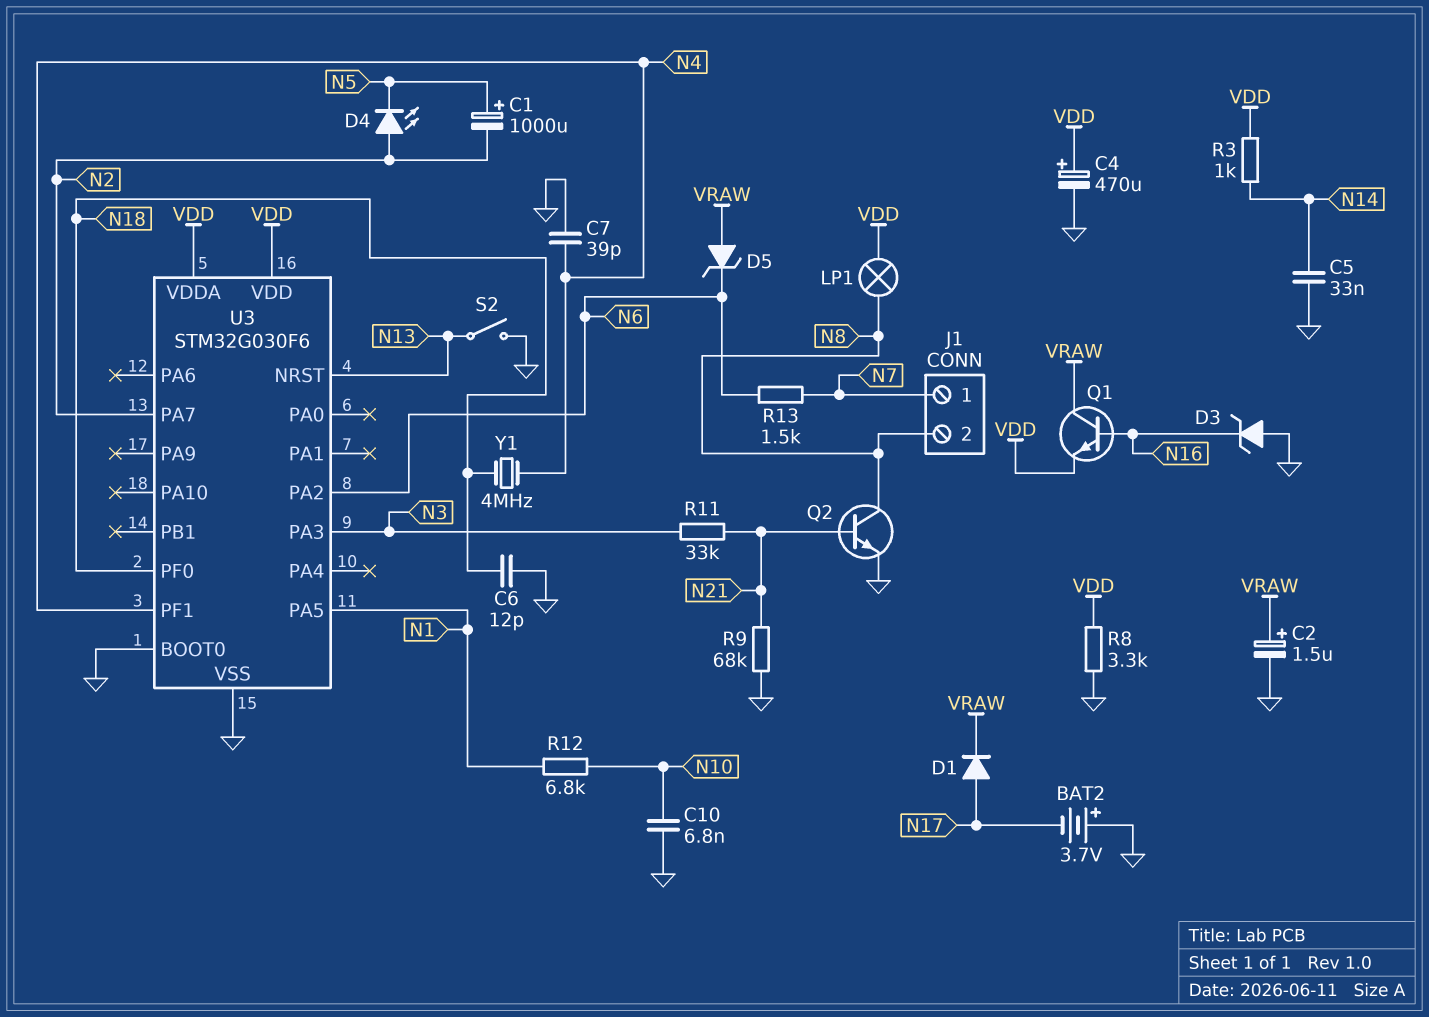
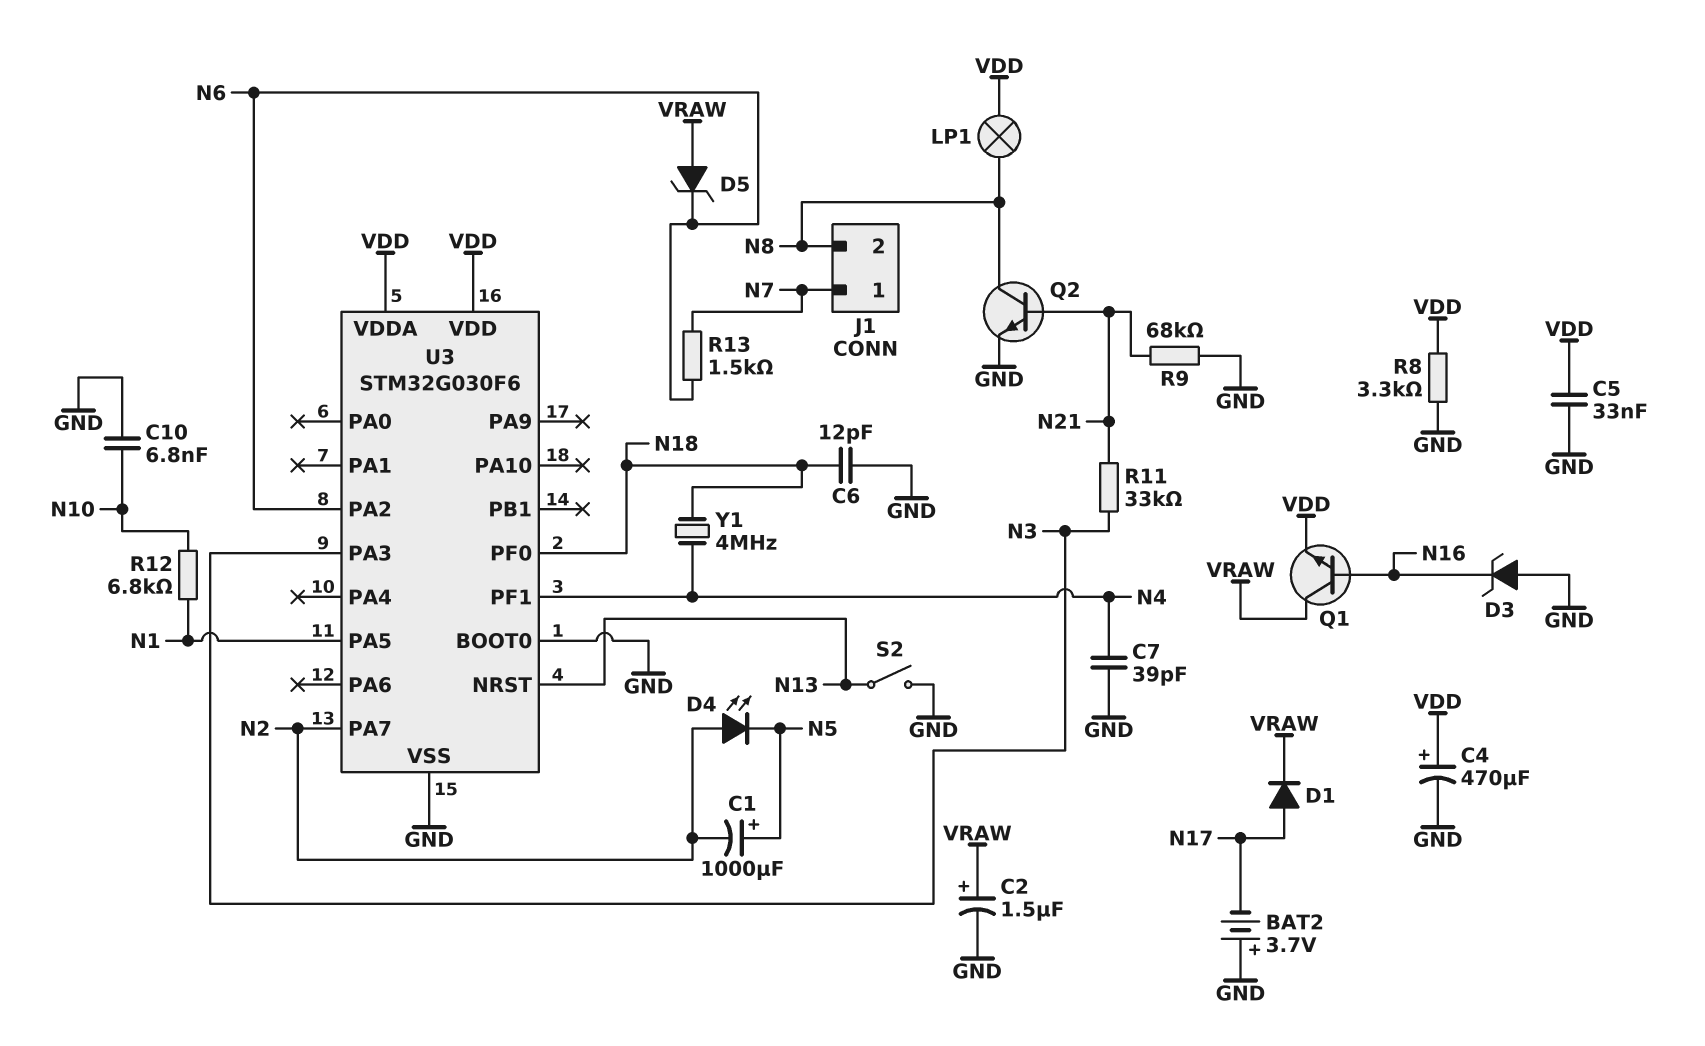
C5: 33nF (GND, N14) -> 33nF (GND, VDD)
R3: 1k (N14, VDD) -> none

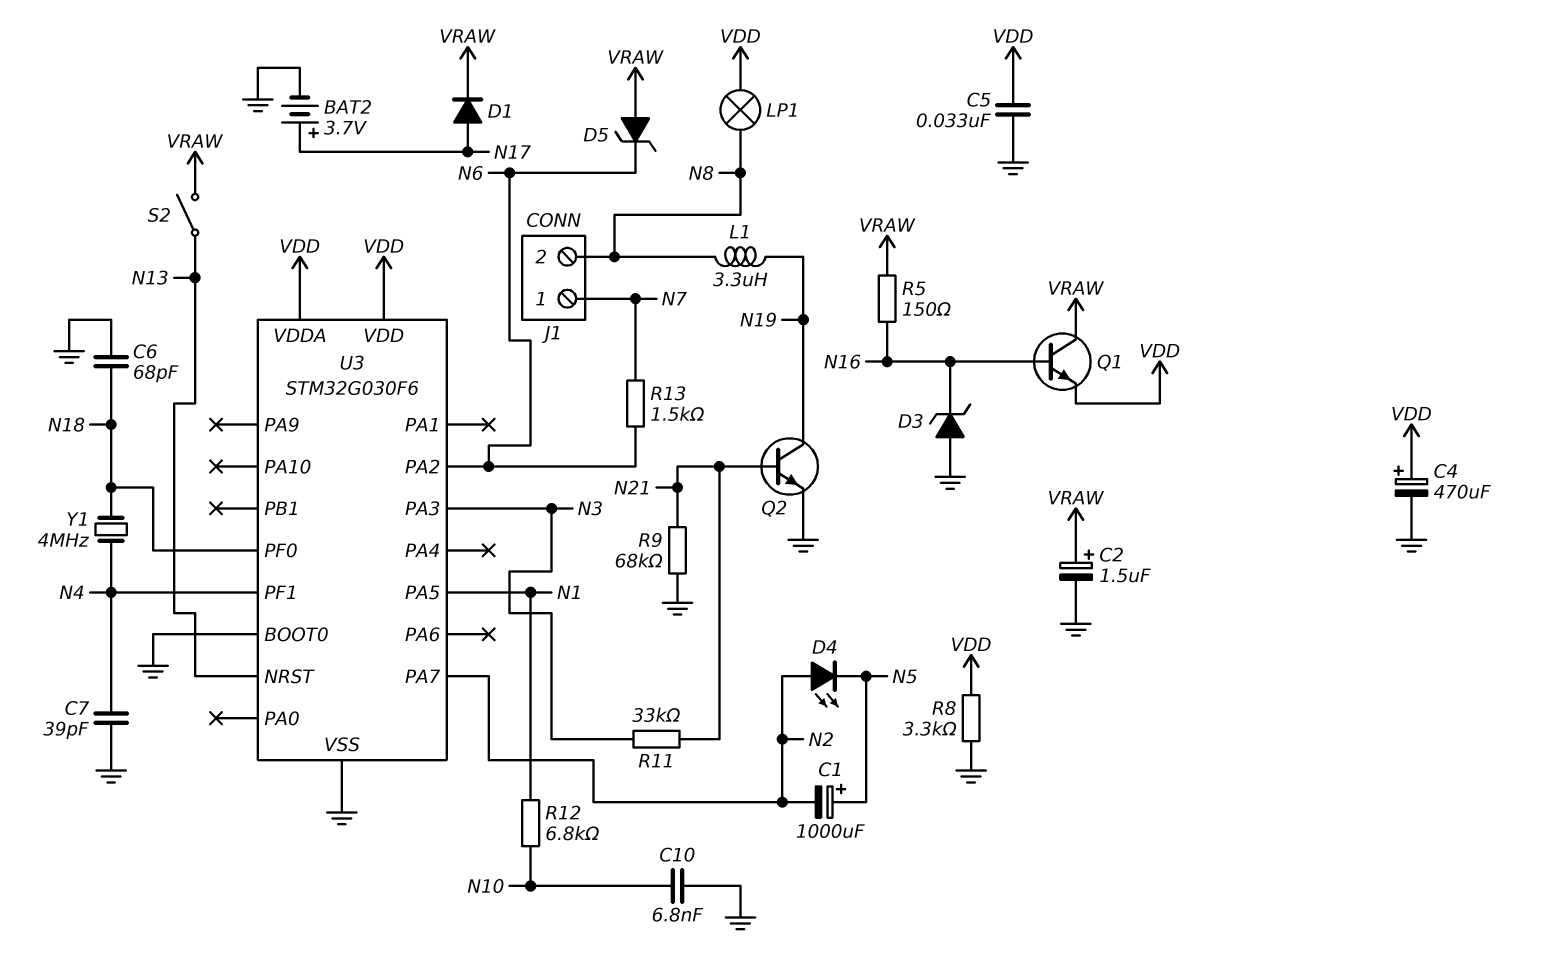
BAT2: 3.7V (plus GND, minus N17) -> 3.7V (plus N17, minus GND)
C6: 12pF (GND, N18) -> 68pF (GND, N18)
L1: none -> 3.3uH (N8, N19)
Q2: NPN (B N21, C N8, E GND) -> NPN (B N21, C N19, E GND)
R5: none -> 150 (N16, VRAW)
S2: switch (GND, N13) -> switch (N13, VRAW)

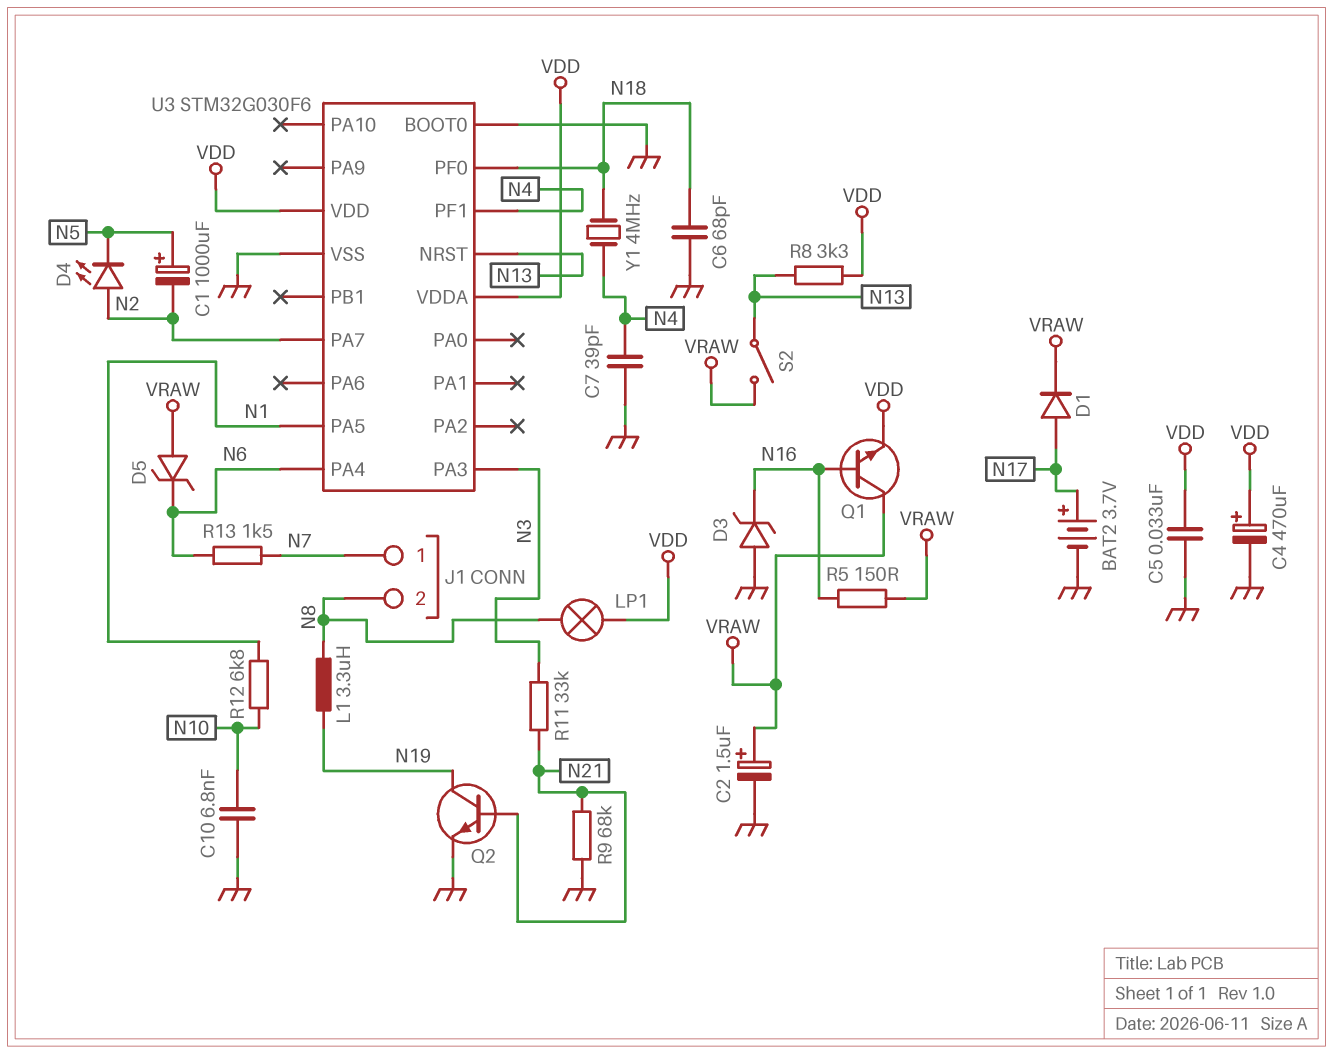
R8: 3.3k (GND, VDD) -> 3.3k (N13, VDD)
U3 pin PA2: N6 -> none
U3 pin PA4: none -> N6

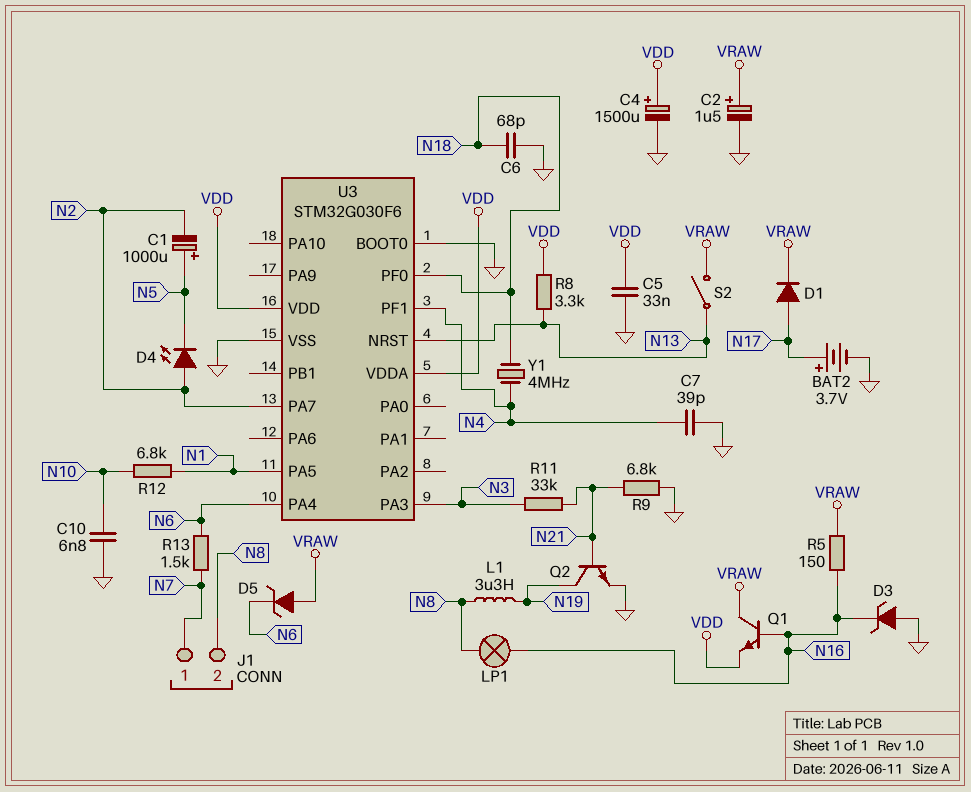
C4: 470uF (plus VDD, minus GND) -> 1500uF (plus VDD, minus GND)
LP1: lamp (N8, VDD) -> lamp (N8, N16)
R9: 68k (GND, N21) -> 6.8k (GND, N21)

